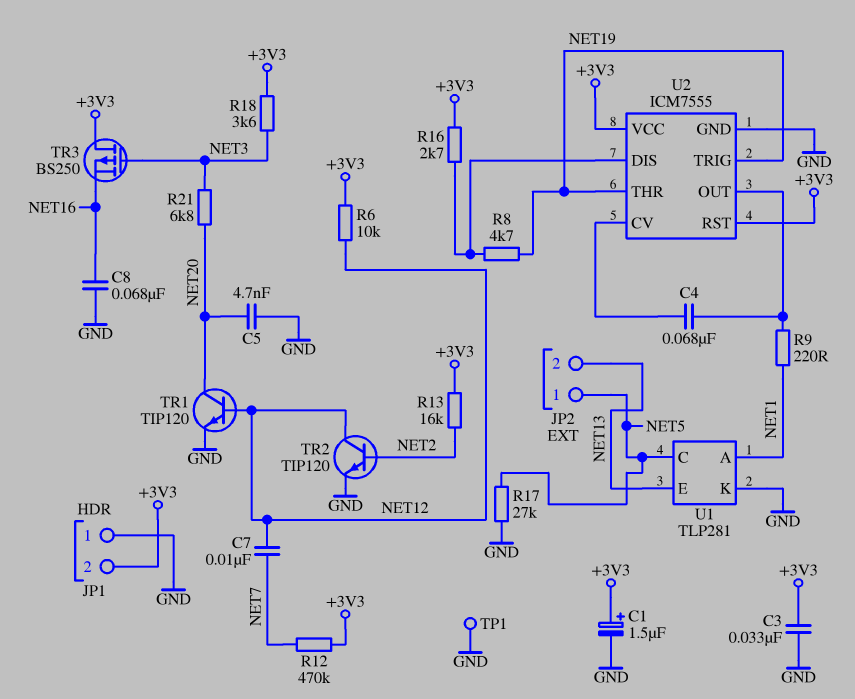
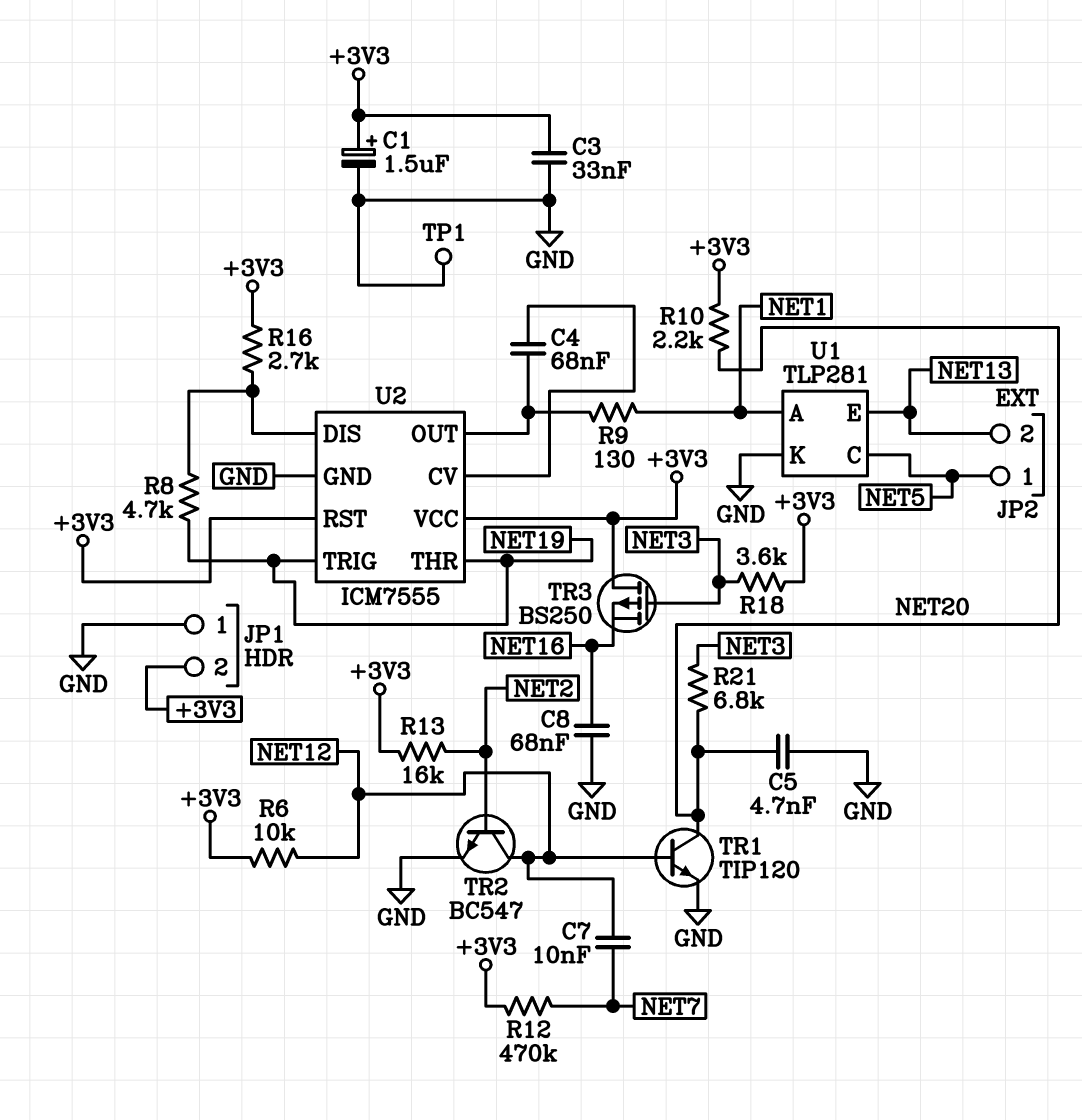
R9: 220 (NET1, U2/OUT) -> 130 (NET1, U2/OUT)
R10: none -> 2.2k (+3V3, NET20)
R17: 27k (GND, NET5) -> none
TR2: NPN TIP120 (B NET2, C NET12, E GND) -> NPN BC547 (B NET2, C NET12, E GND)

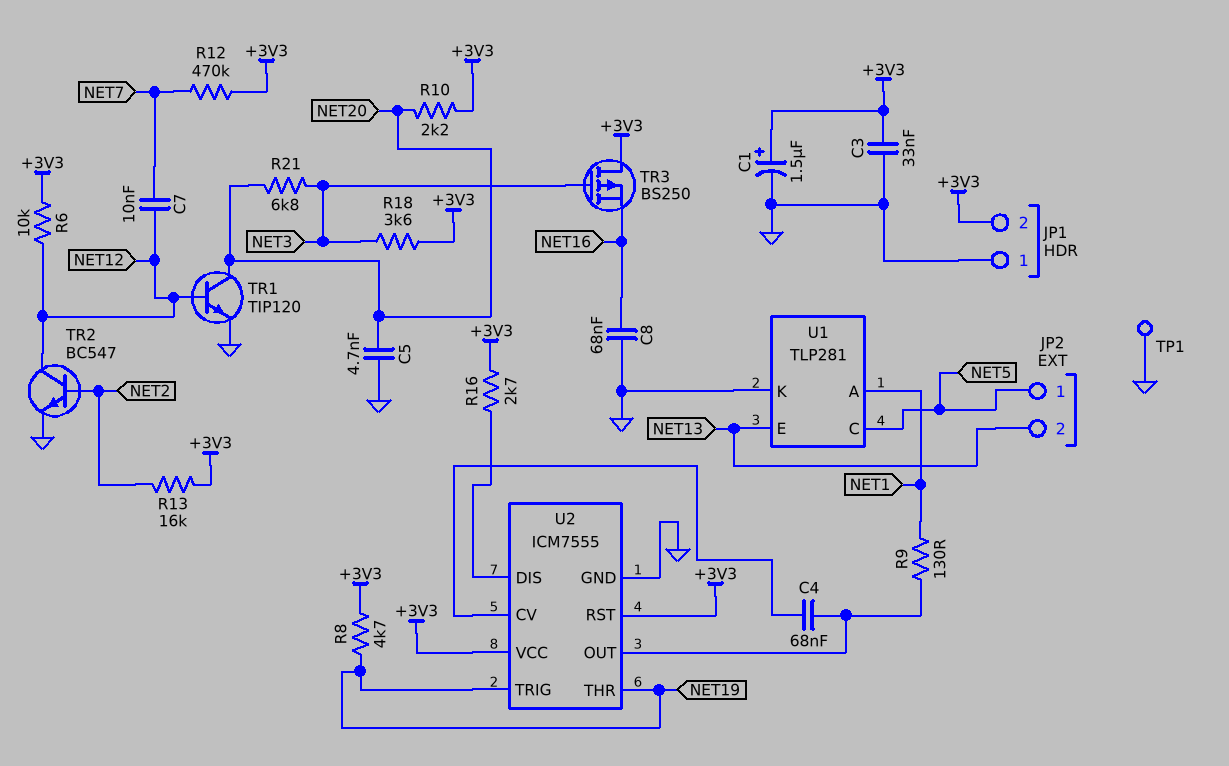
R8: 4.7k (NET19, U2/DIS) -> 4.7k (+3V3, NET19)

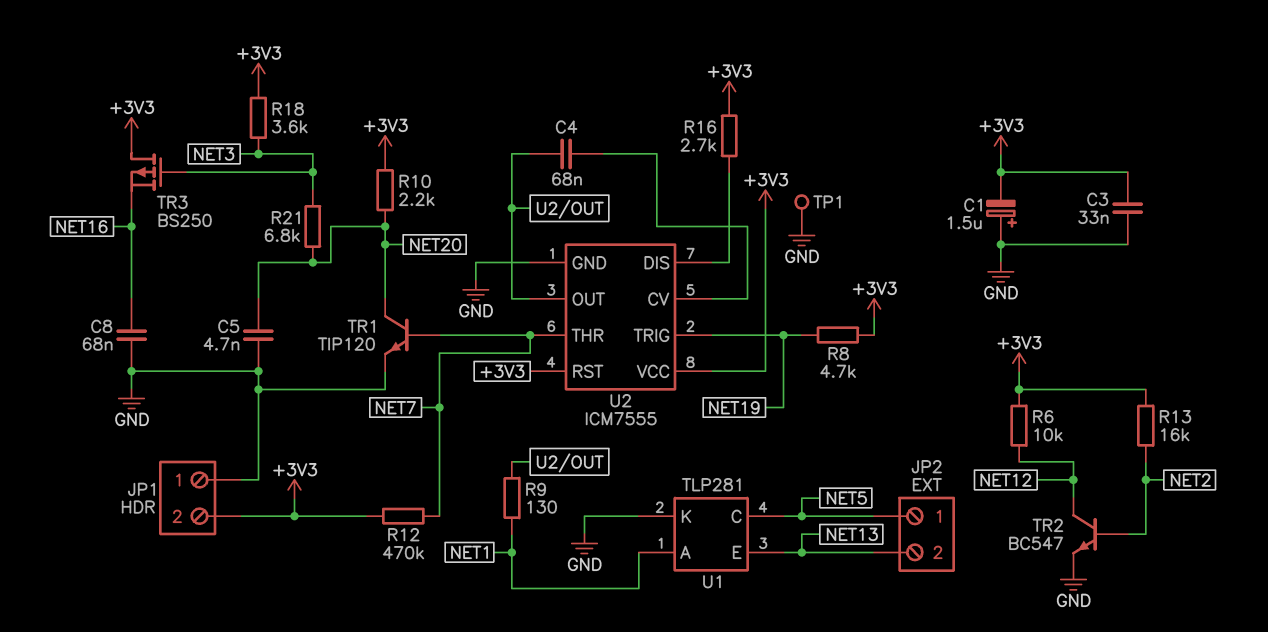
C1: 1.5uF (plus +3V3, minus GND) -> 1.5uF (plus GND, minus +3V3)
C7: 10nF (NET7, NET12) -> none
TR1: NPN TIP120 (B NET12, C NET20, E GND) -> NPN TIP120 (B NET7, C NET20, E GND)
U2 pin THR: NET19 -> NET7

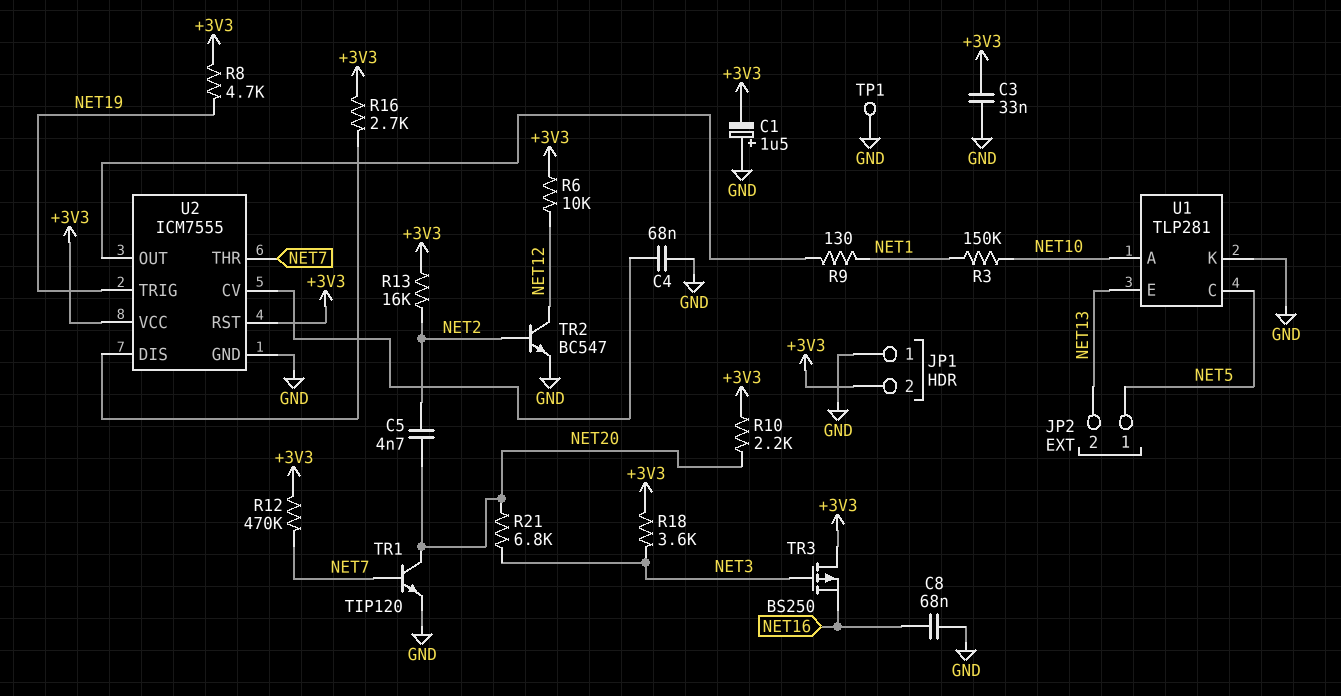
C4: 68nF (U2/CV, U2/OUT) -> 68nF (GND, U2/CV)
C5: 4.7nF (GND, NET20) -> 4.7nF (NET2, NET20)
R3: none -> 150k (NET1, NET10)
U1 pin A: NET1 -> NET10

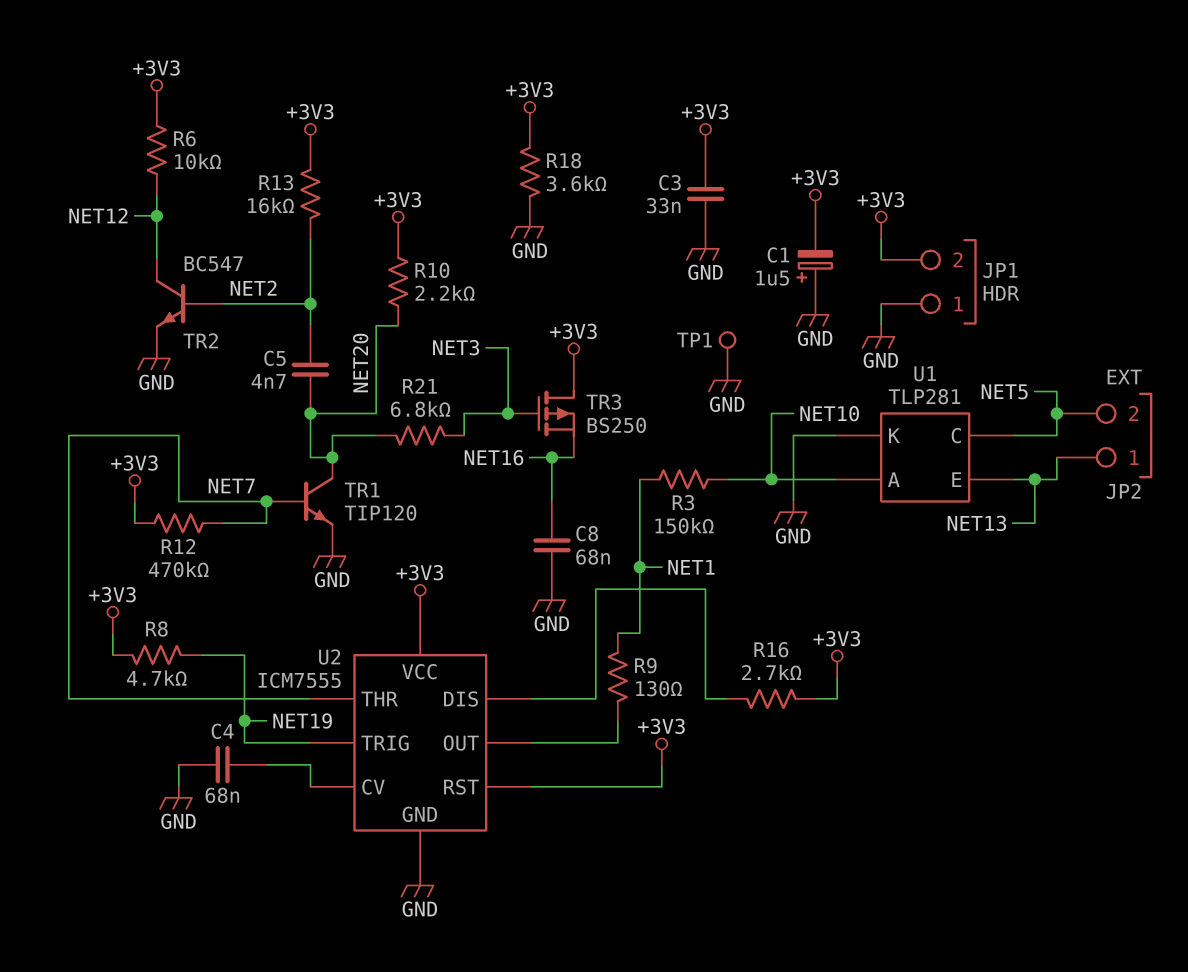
JP2 pin 1: NET5 -> NET13
JP2 pin 2: NET13 -> NET5
R18: 3.6k (+3V3, NET3) -> 3.6k (+3V3, GND)

